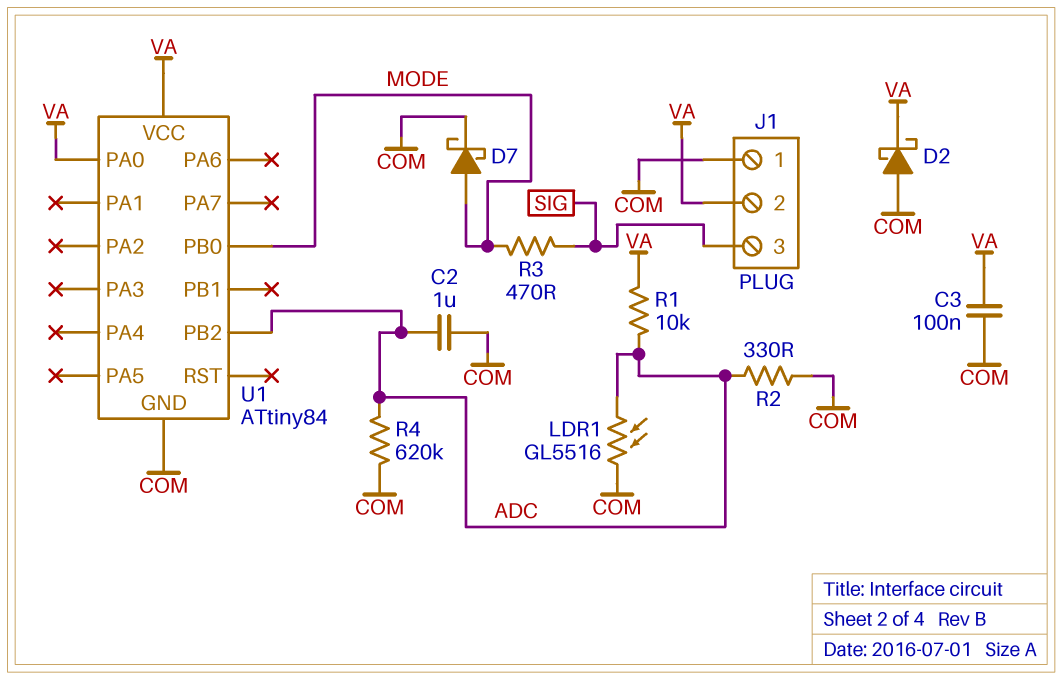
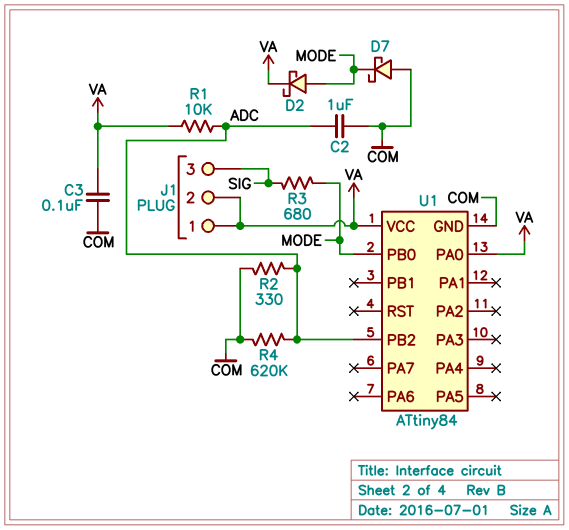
D2: schottky (A COM, K VA) -> schottky (A MODE, K VA)
D7: schottky (A MODE, K COM) -> schottky (A COM, K MODE)
J1 pin 1: COM -> VA
LDR1: GL5516 (ADC, COM) -> none
R3: 470 (MODE, SIG) -> 680 (MODE, SIG)

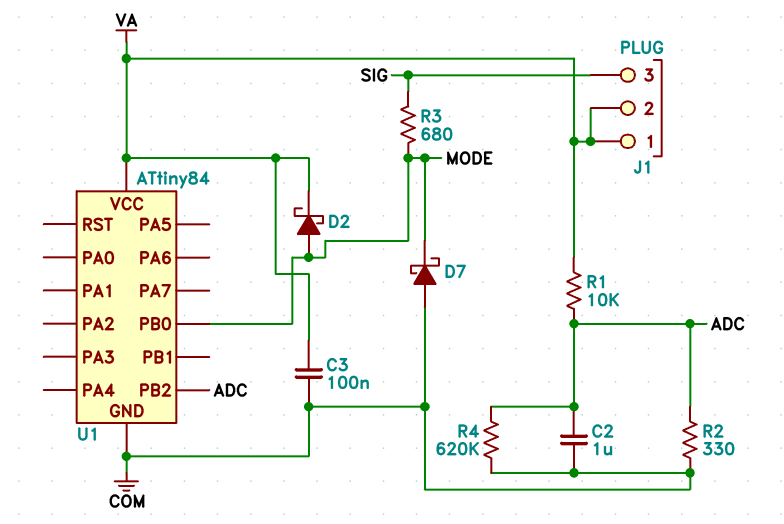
U1 pin PA0: VA -> none

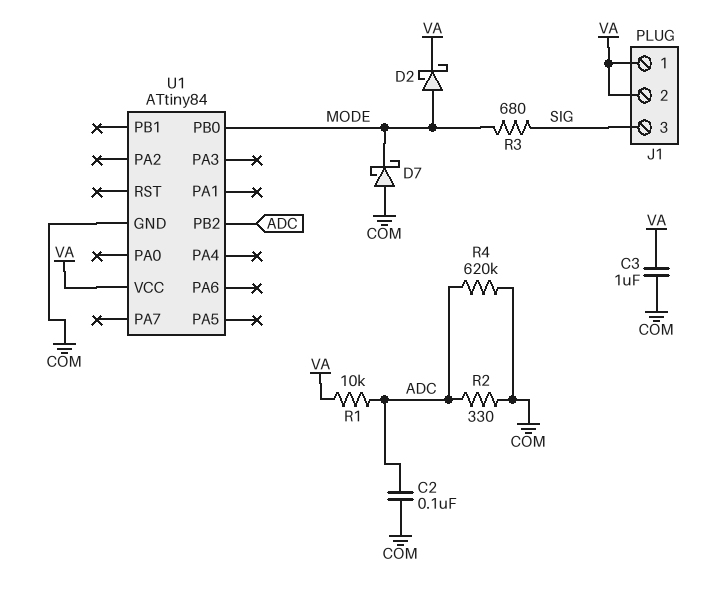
C2: 1uF (ADC, COM) -> 100nF (ADC, COM)
C3: 100nF (COM, VA) -> 1uF (COM, VA)

